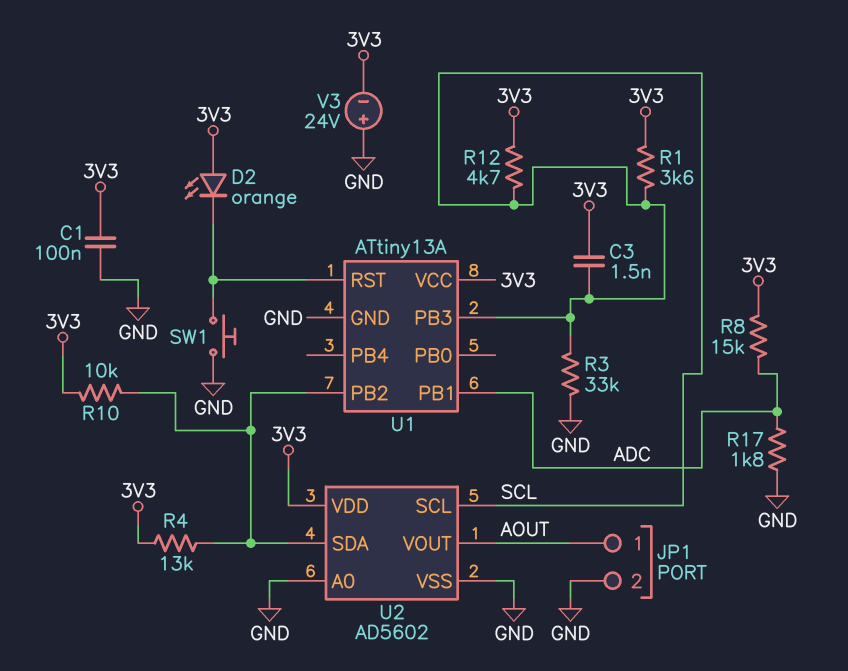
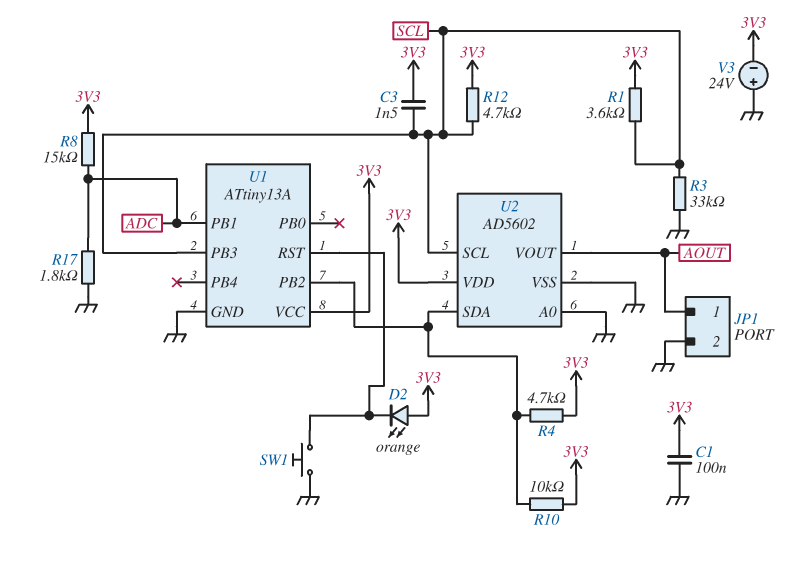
R4: 13k (3V3, U1/PB2) -> 4.7k (3V3, U1/PB2)

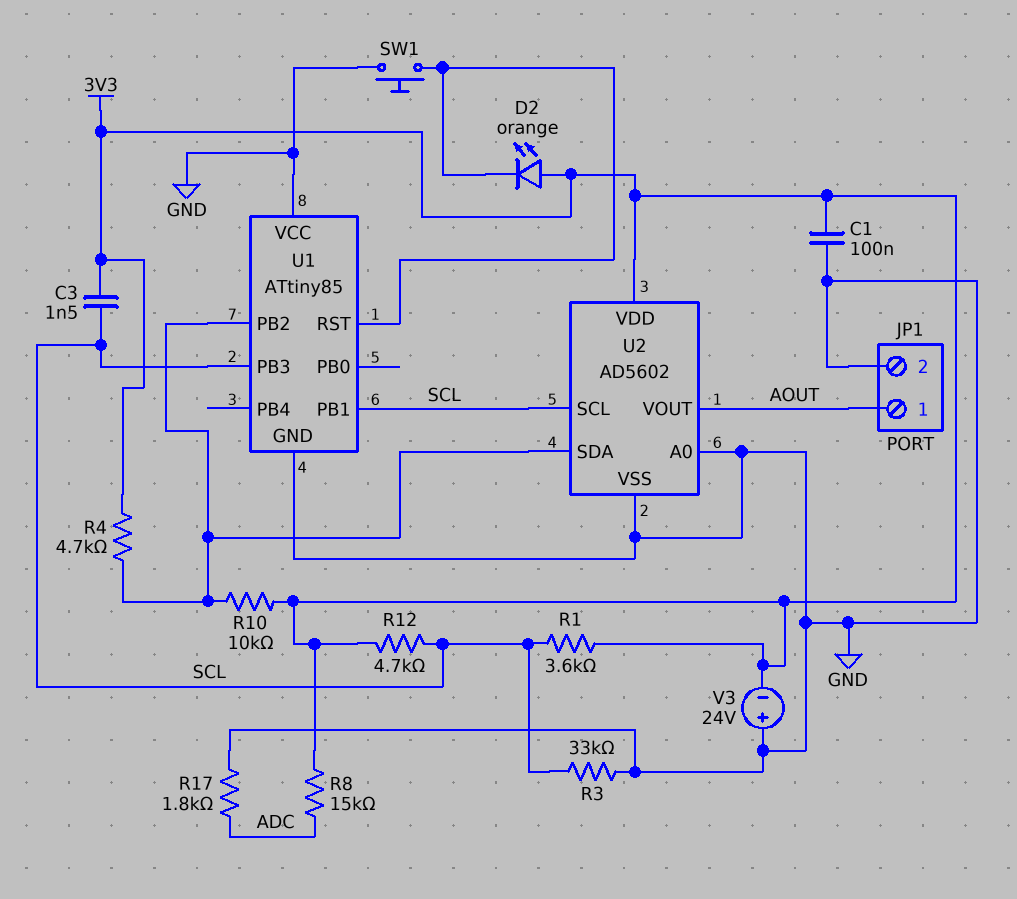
U1: ATtiny13A -> ATtiny85
U1 pin PB1: ADC -> SCL
U1 pin VCC: 3V3 -> GND

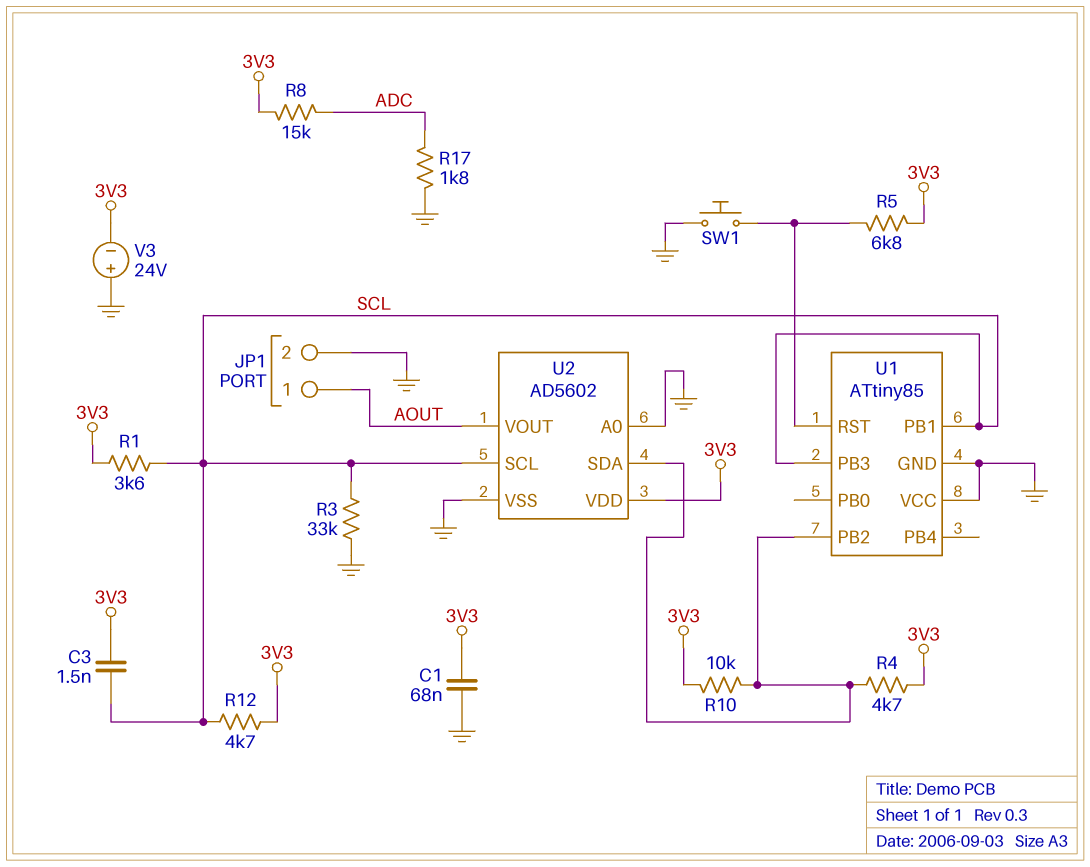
C1: 100nF (3V3, GND) -> 68nF (3V3, GND)
D2: LED orange (A 3V3, K U1/RST) -> none
R5: none -> 6.8k (3V3, U1/RST)

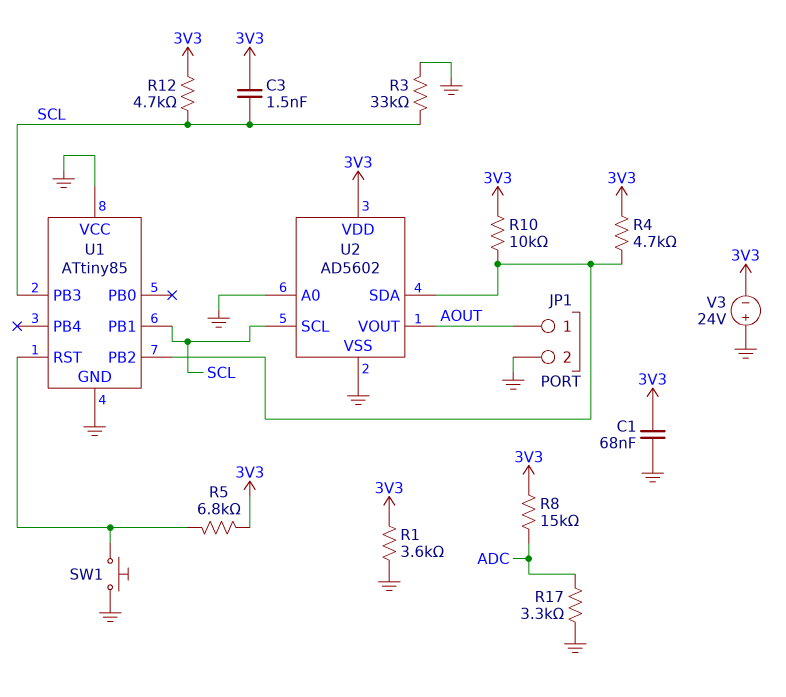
R1: 3.6k (3V3, SCL) -> 3.6k (3V3, GND)
R17: 1.8k (ADC, GND) -> 3.3k (ADC, GND)

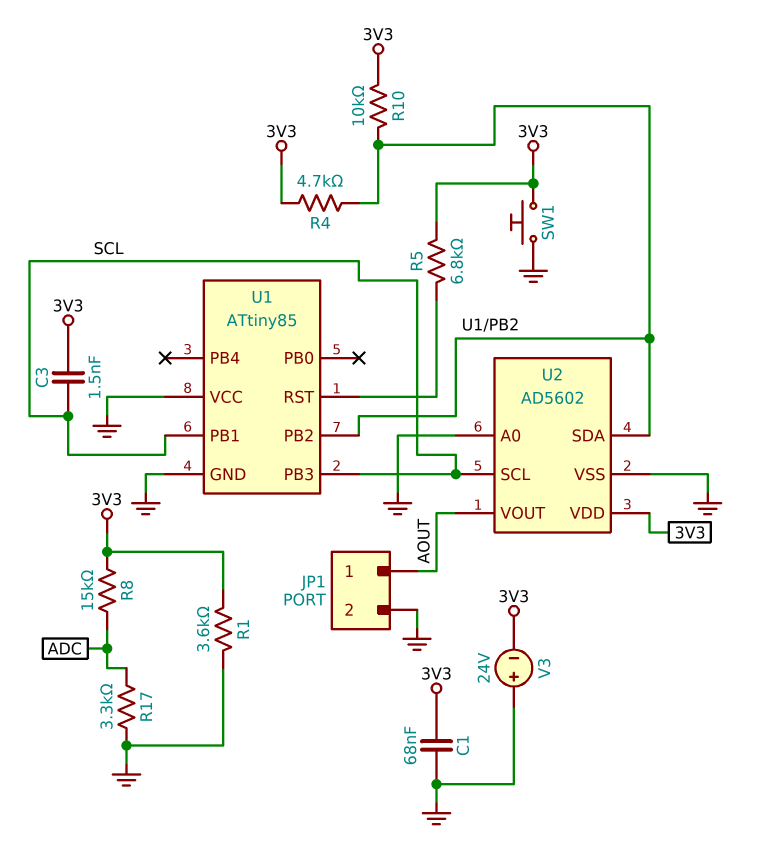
R3: 33k (GND, SCL) -> none
R12: 4.7k (3V3, SCL) -> none
SW1: button (GND, U1/RST) -> button (3V3, GND)

